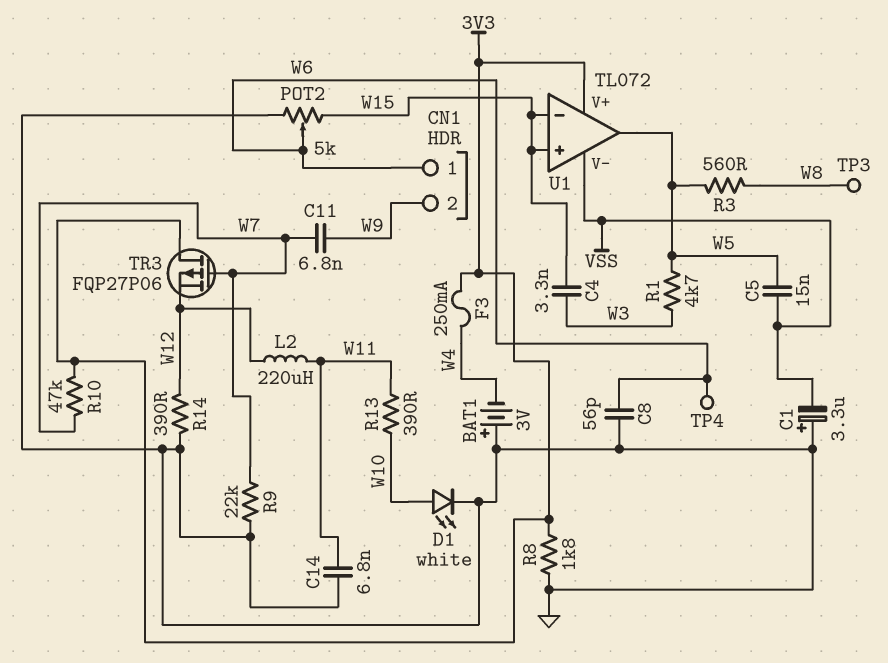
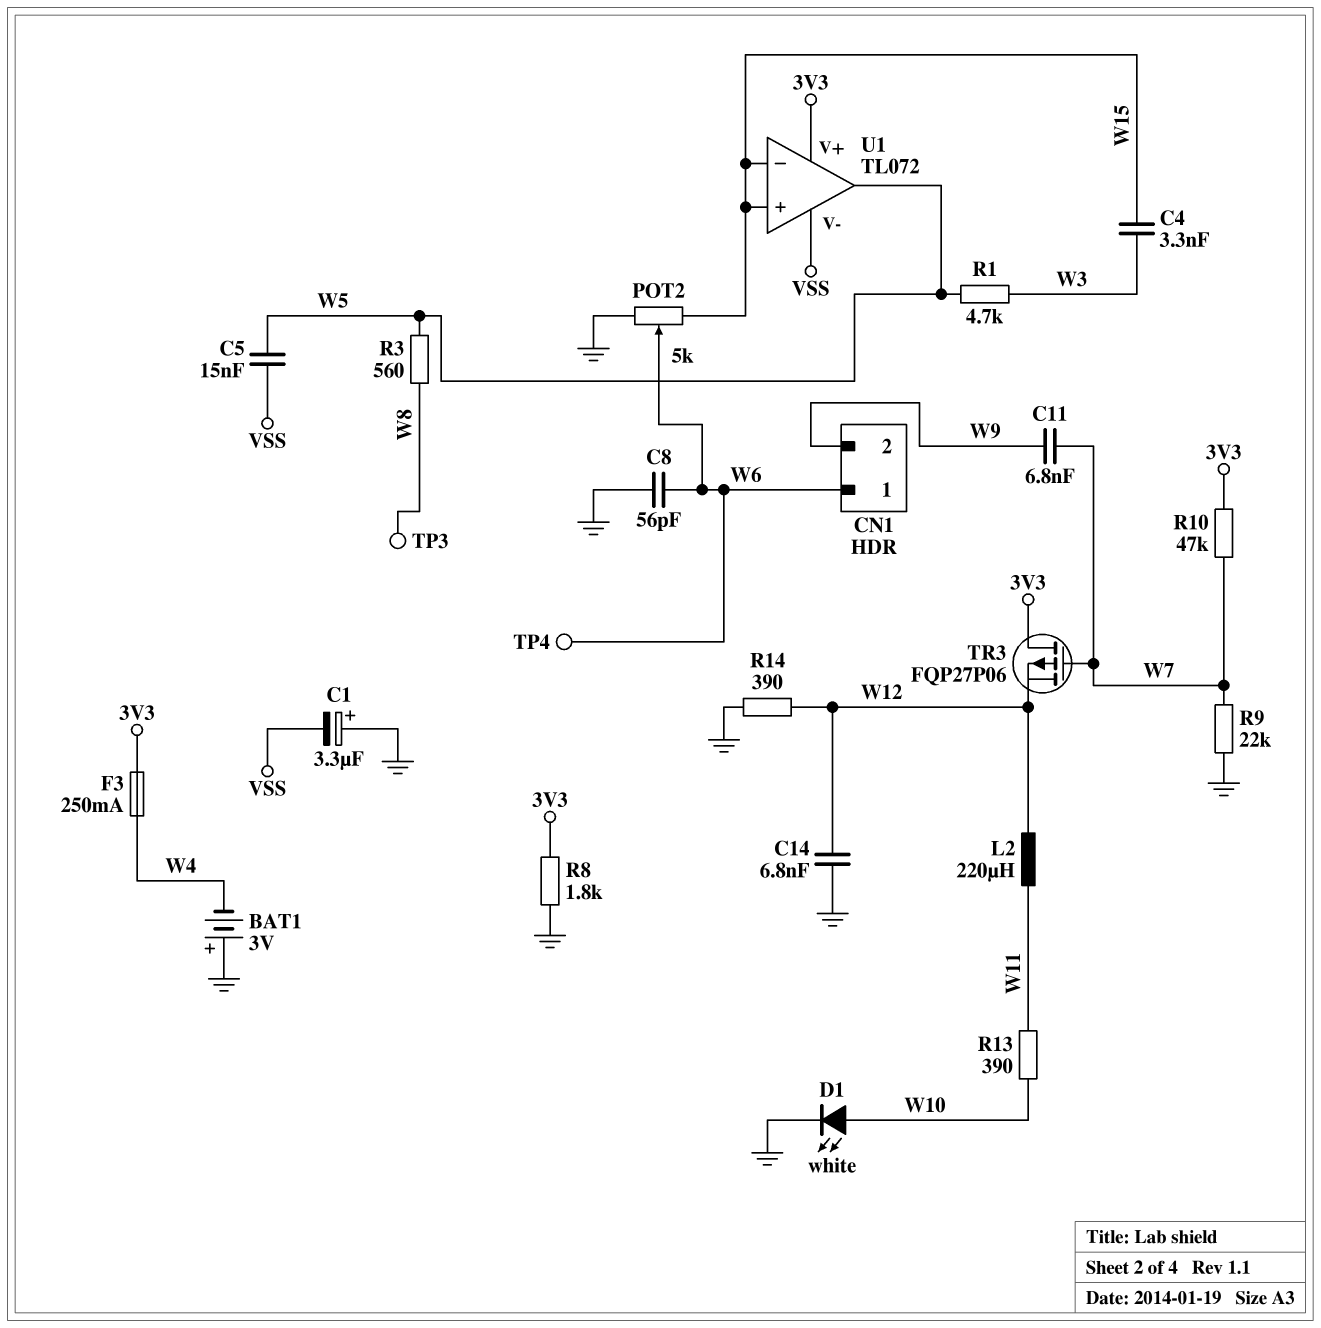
C14: 6.8nF (GND, W11) -> 6.8nF (GND, W12)

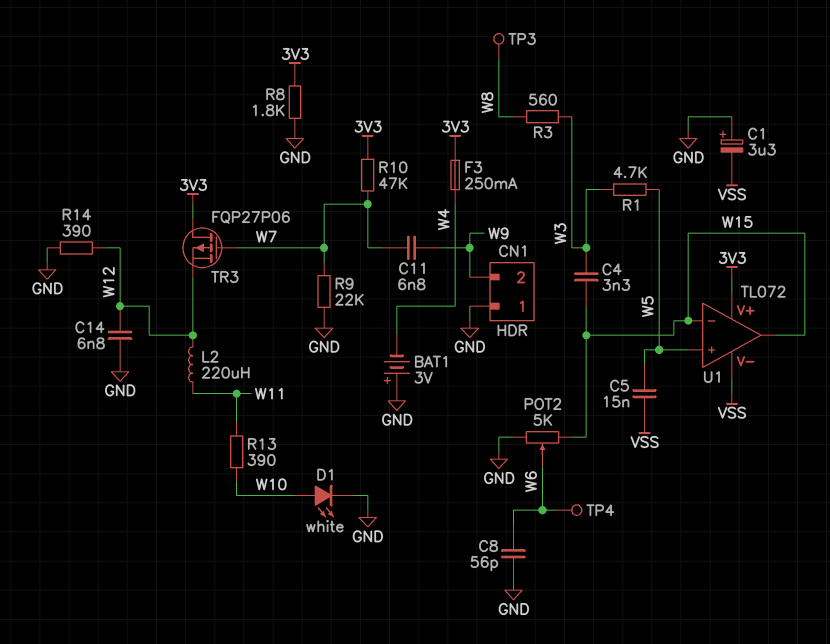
CN1 pin 1: W6 -> GND
R3: 560 (W5, W8) -> 560 (W3, W8)
U1 pin in+: W15 -> W5
U1 pin out: W5 -> W15

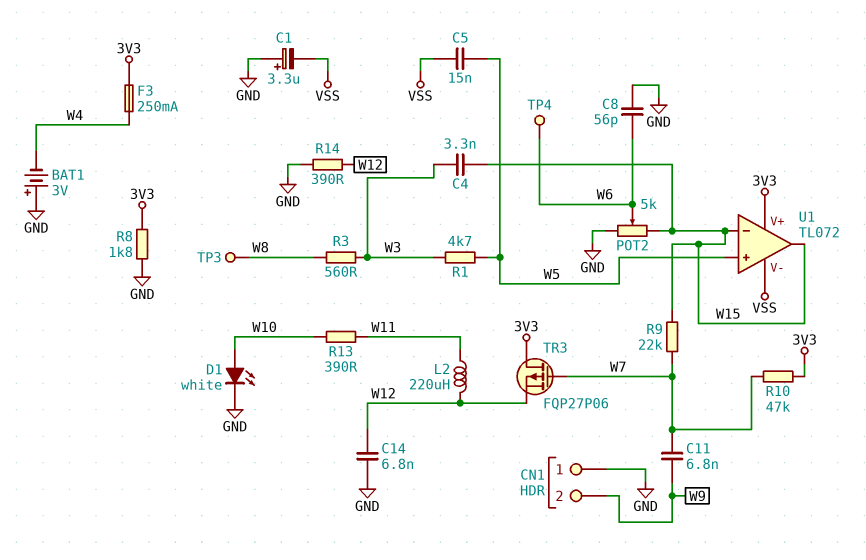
R9: 22k (GND, W7) -> 22k (W7, W15)

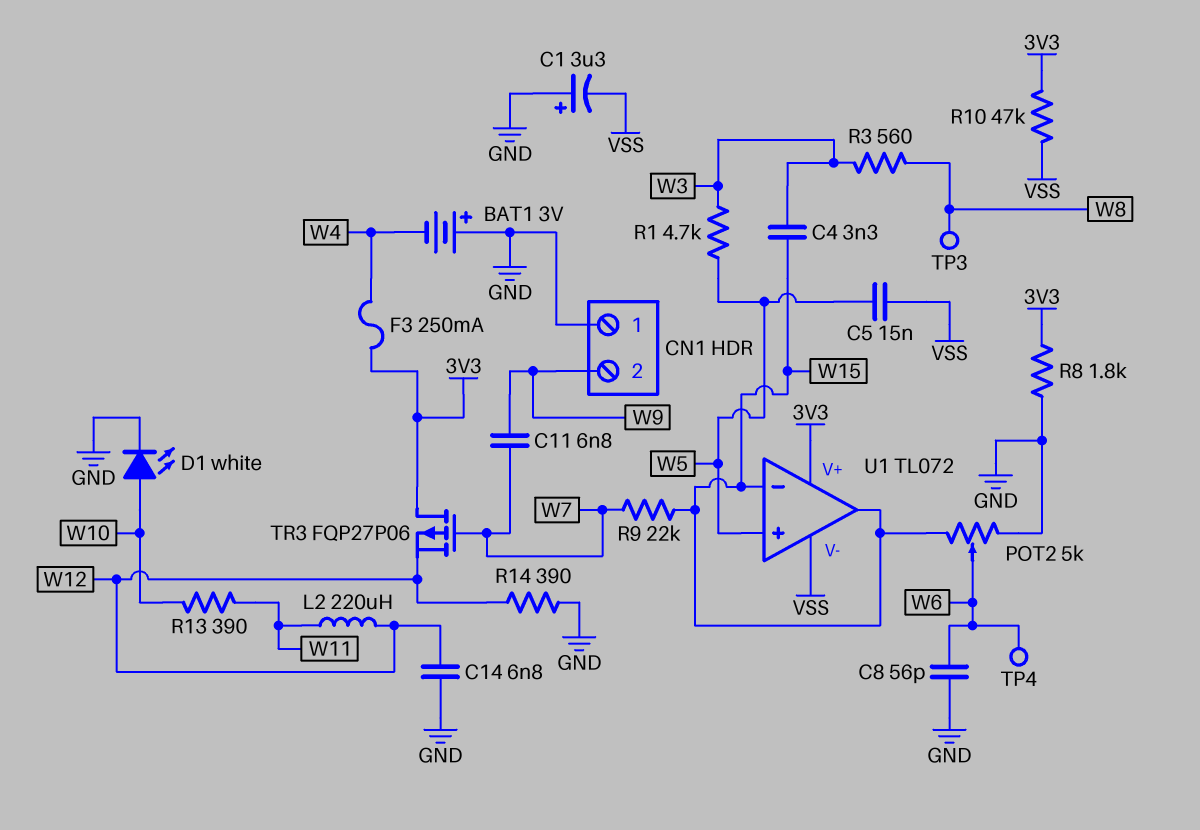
R10: 47k (3V3, W7) -> 47k (3V3, VSS)

